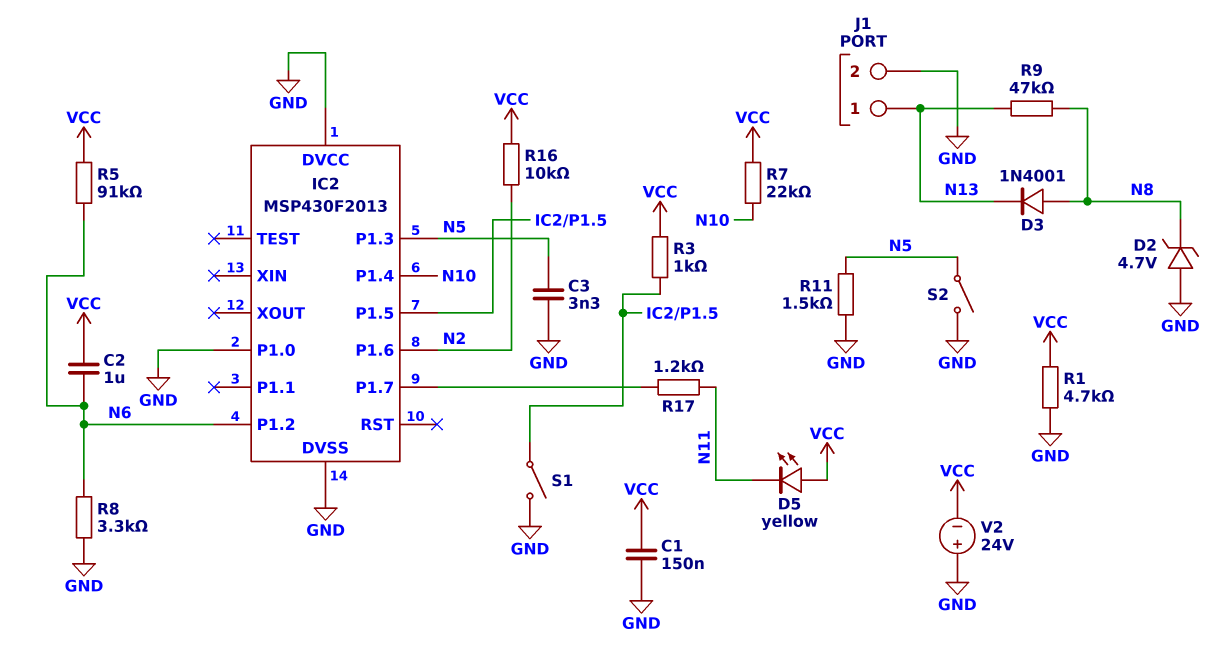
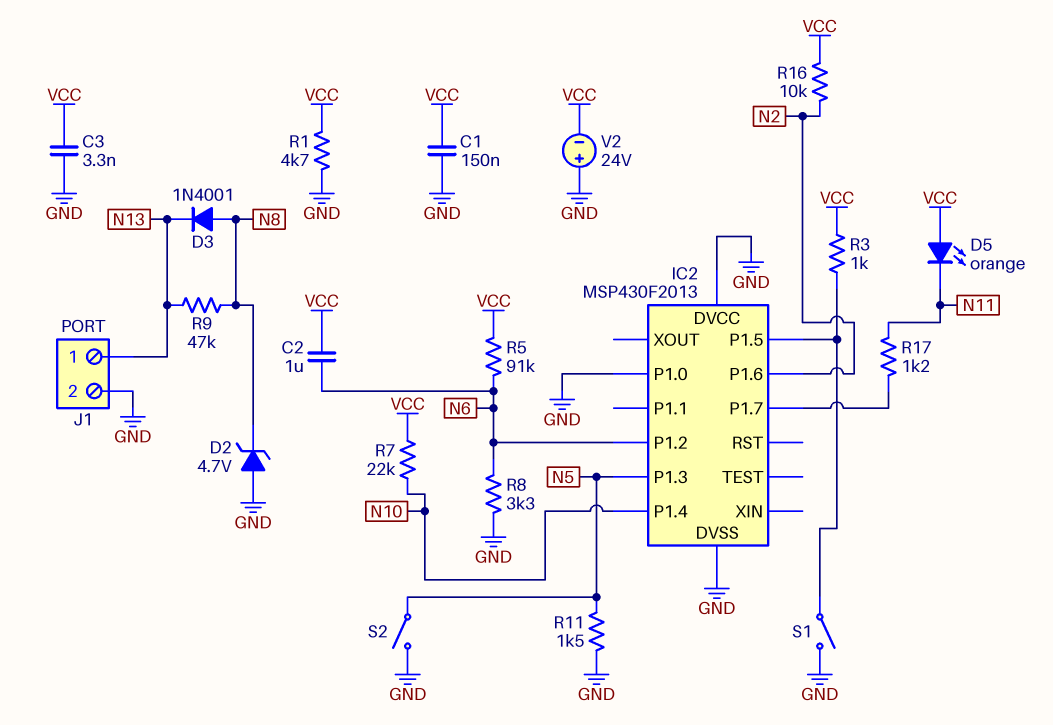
C3: 3.3nF (GND, N5) -> 3.3nF (GND, VCC)
D5: LED yellow (A VCC, K N11) -> LED orange (A VCC, K N11)

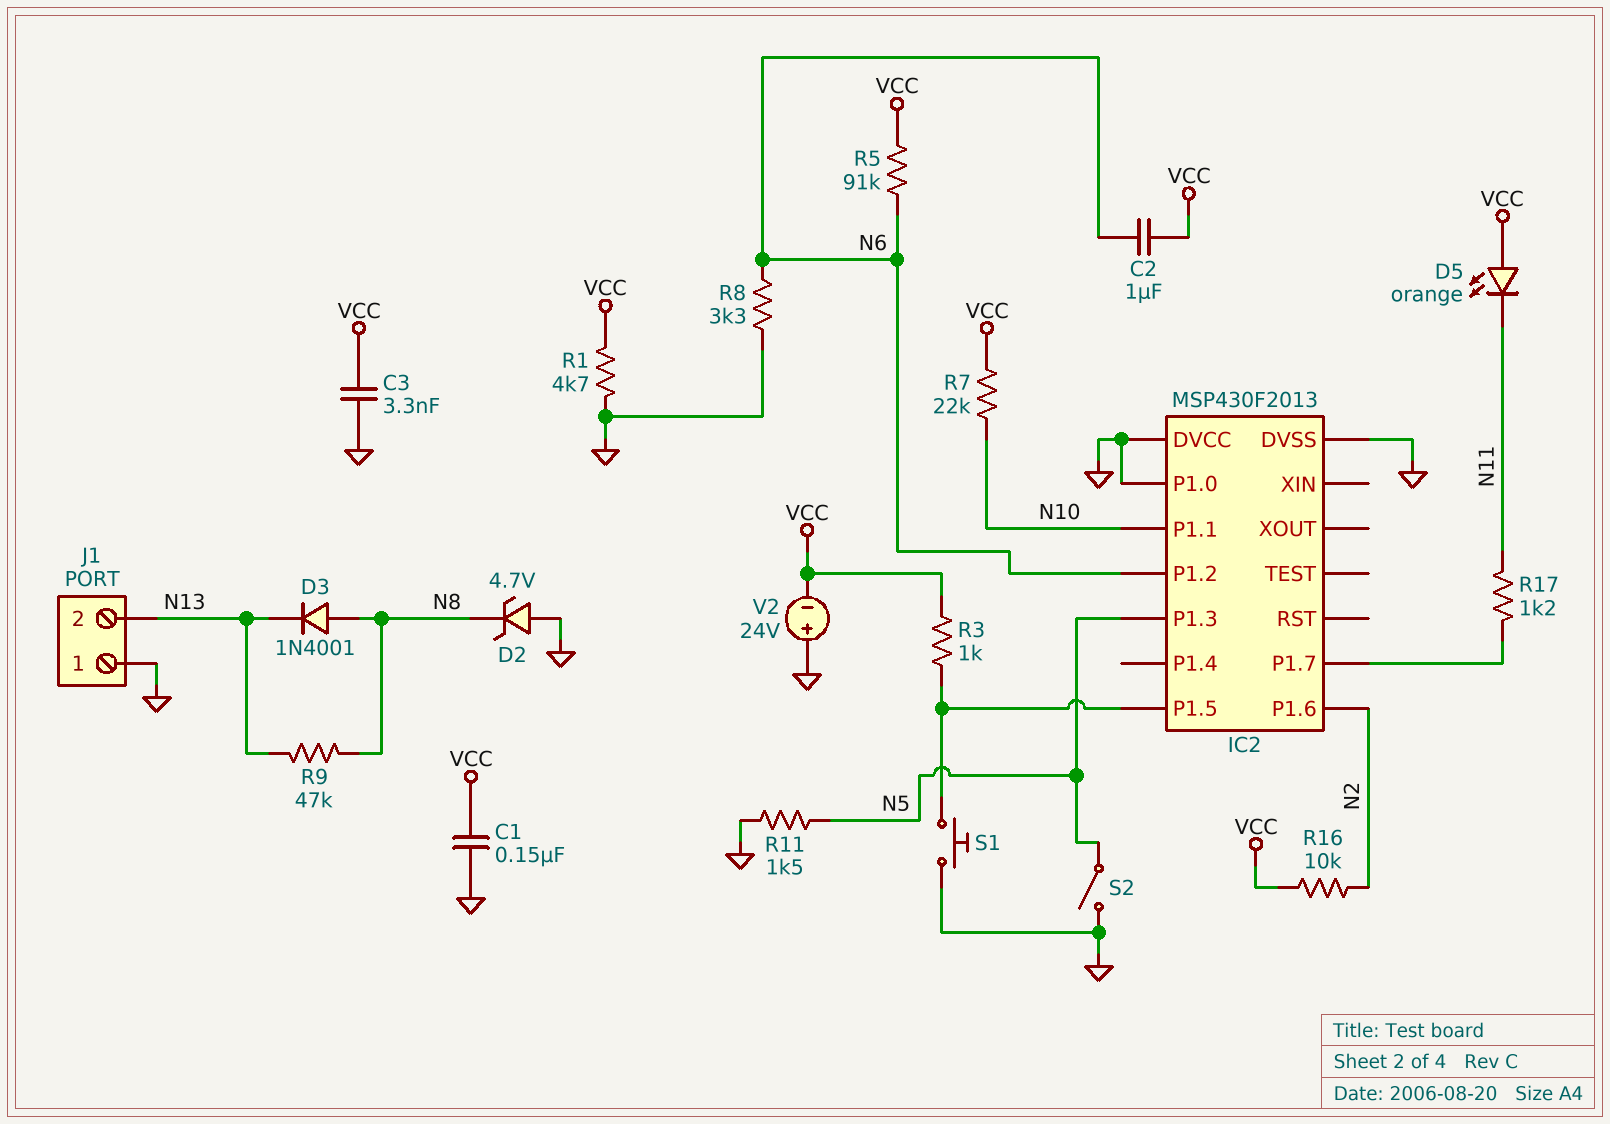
IC2 pin P1.1: none -> N10
IC2 pin P1.4: N10 -> none
J1 pin 1: N13 -> GND
J1 pin 2: GND -> N13
S1: switch (GND, IC2/P1.5) -> button (GND, IC2/P1.5)

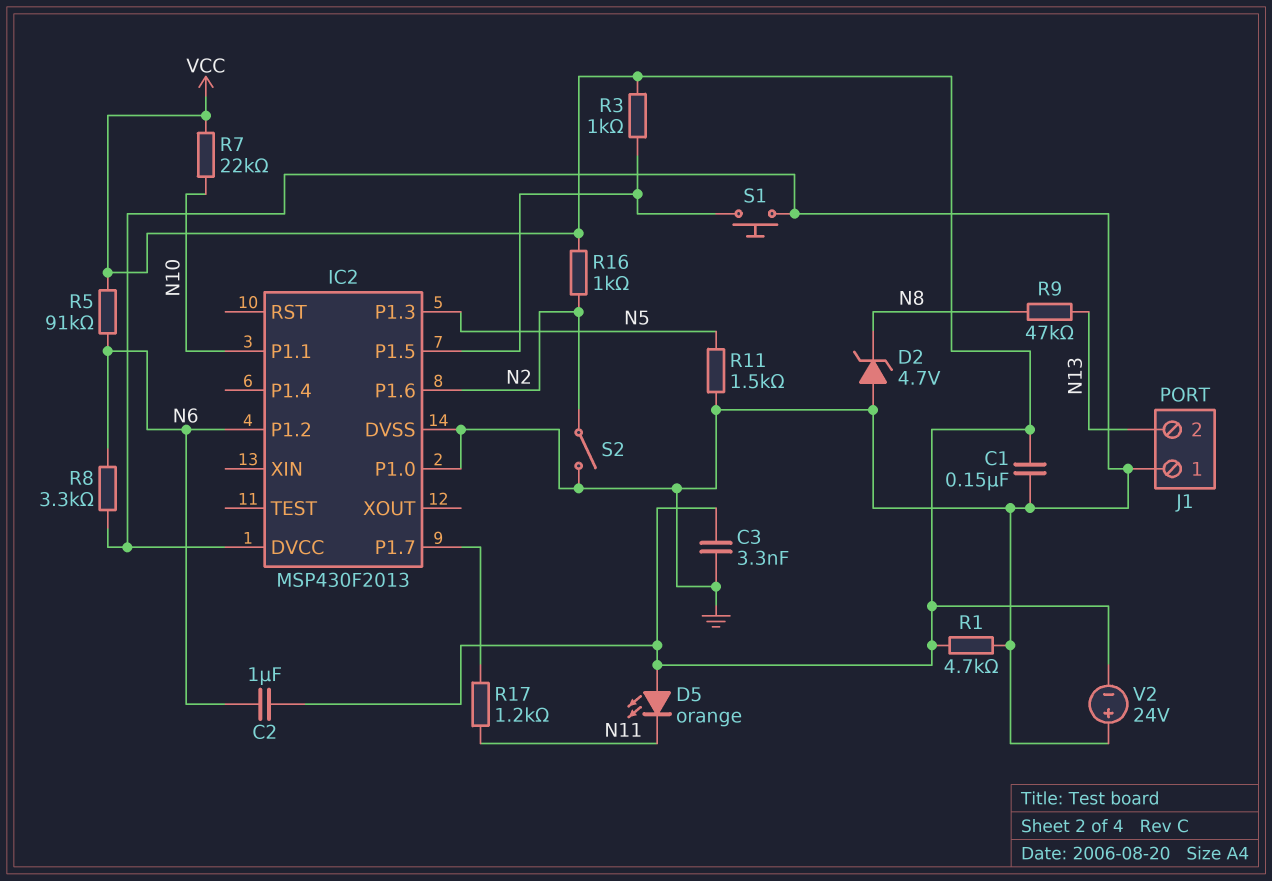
D3: diode 1N4001 (A N8, K N13) -> none
R16: 10k (N2, VCC) -> 1k (N2, VCC)
S2: switch (GND, N5) -> switch (GND, N2)

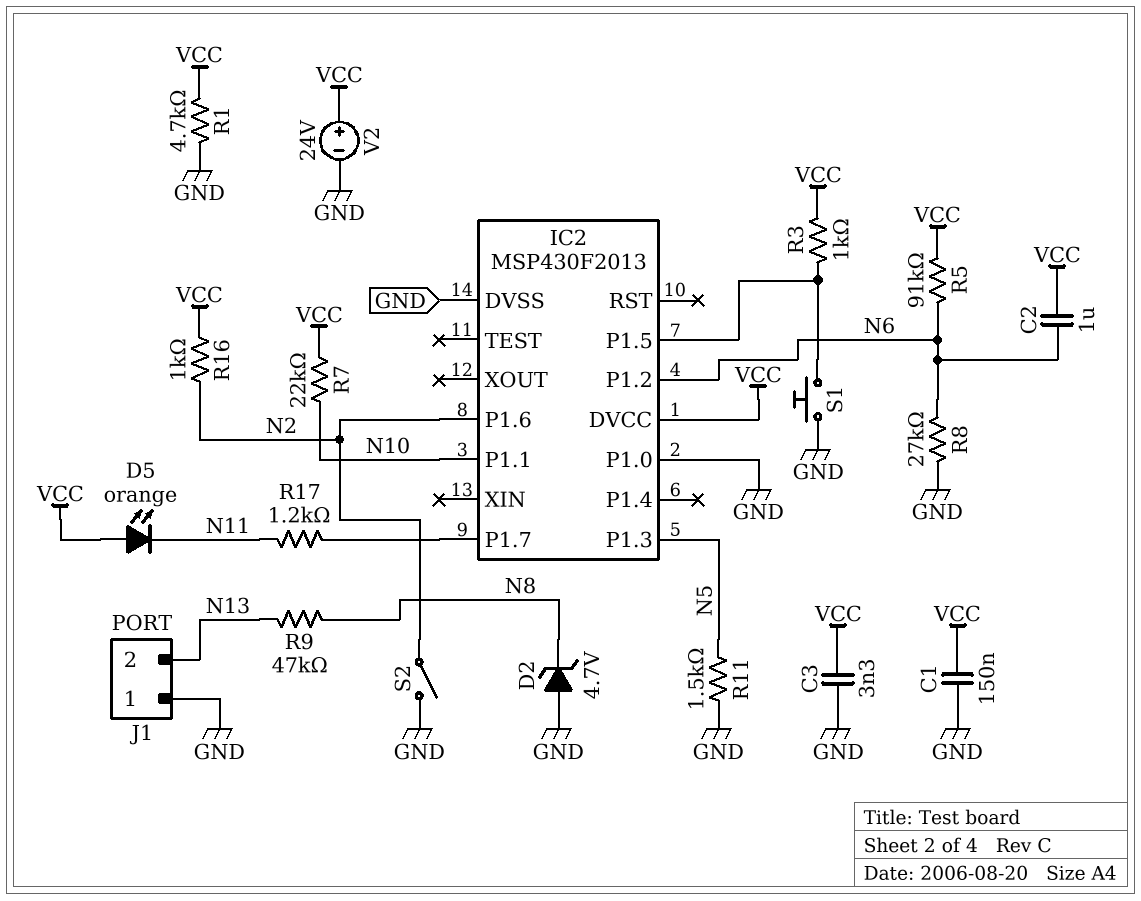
IC2 pin DVCC: GND -> VCC
R8: 3.3k (GND, N6) -> 27k (GND, N6)
V2: 24V (plus GND, minus VCC) -> 24V (plus VCC, minus GND)

